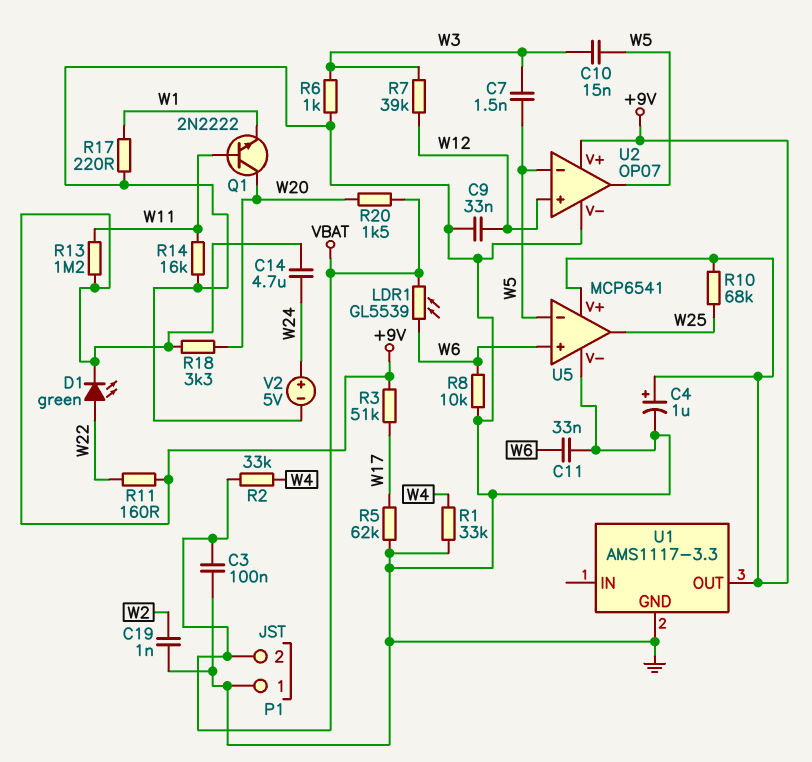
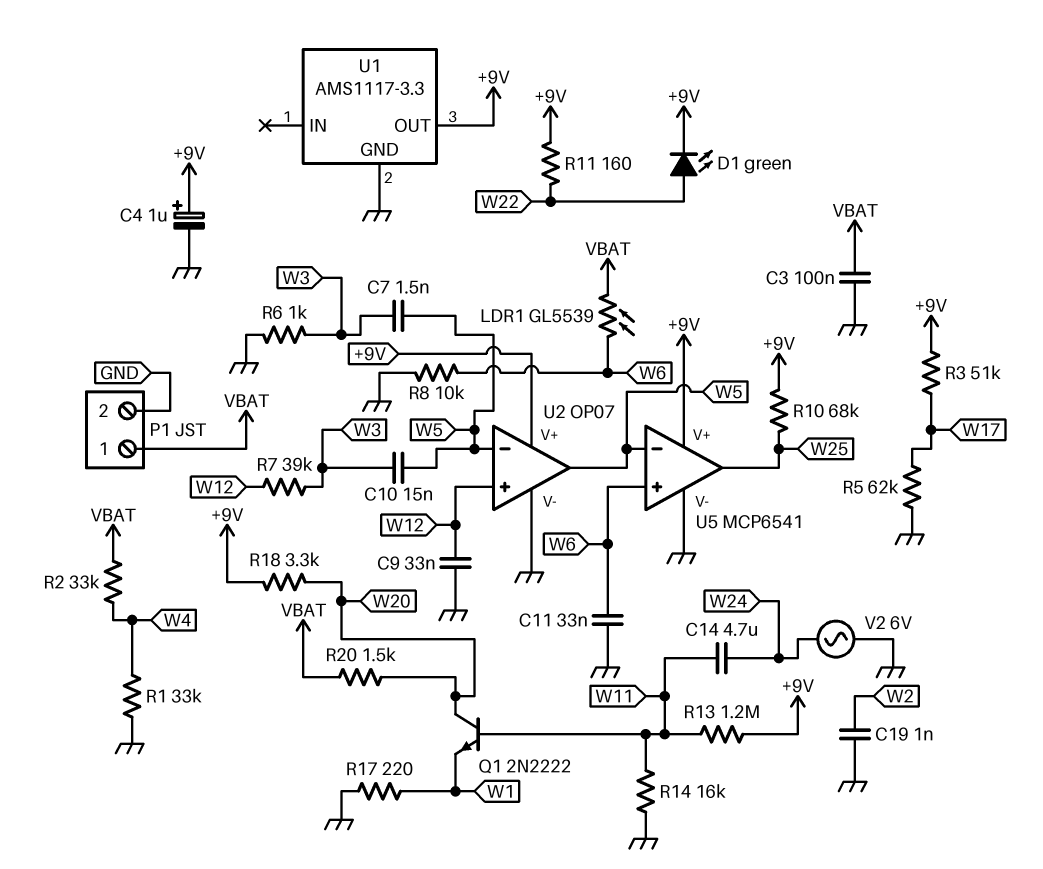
C14: 4.7uF (+9V, W24) -> 4.7uF (W11, W24)
P1 pin 1: GND -> VBAT
P1 pin 2: VBAT -> GND
V2: 5V (plus W24, minus GND) -> AC 6V (GND, W24)

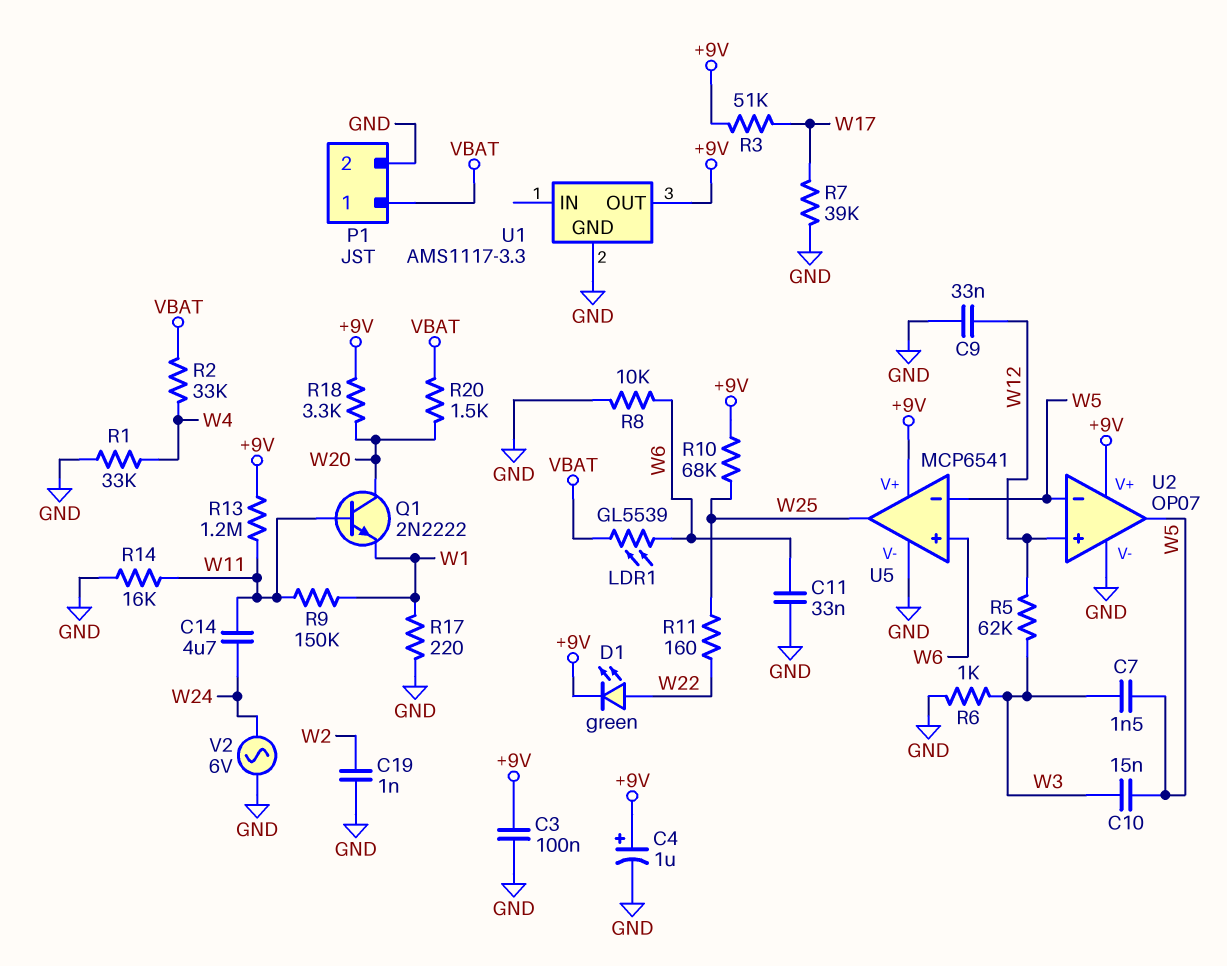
C3: 100nF (GND, VBAT) -> 100nF (+9V, GND)
R5: 62k (GND, W17) -> 62k (W3, W12)
R7: 39k (W3, W12) -> 39k (GND, W17)
R9: none -> 150k (W1, W11)
R11: 160 (+9V, W22) -> 160 (W22, W25)

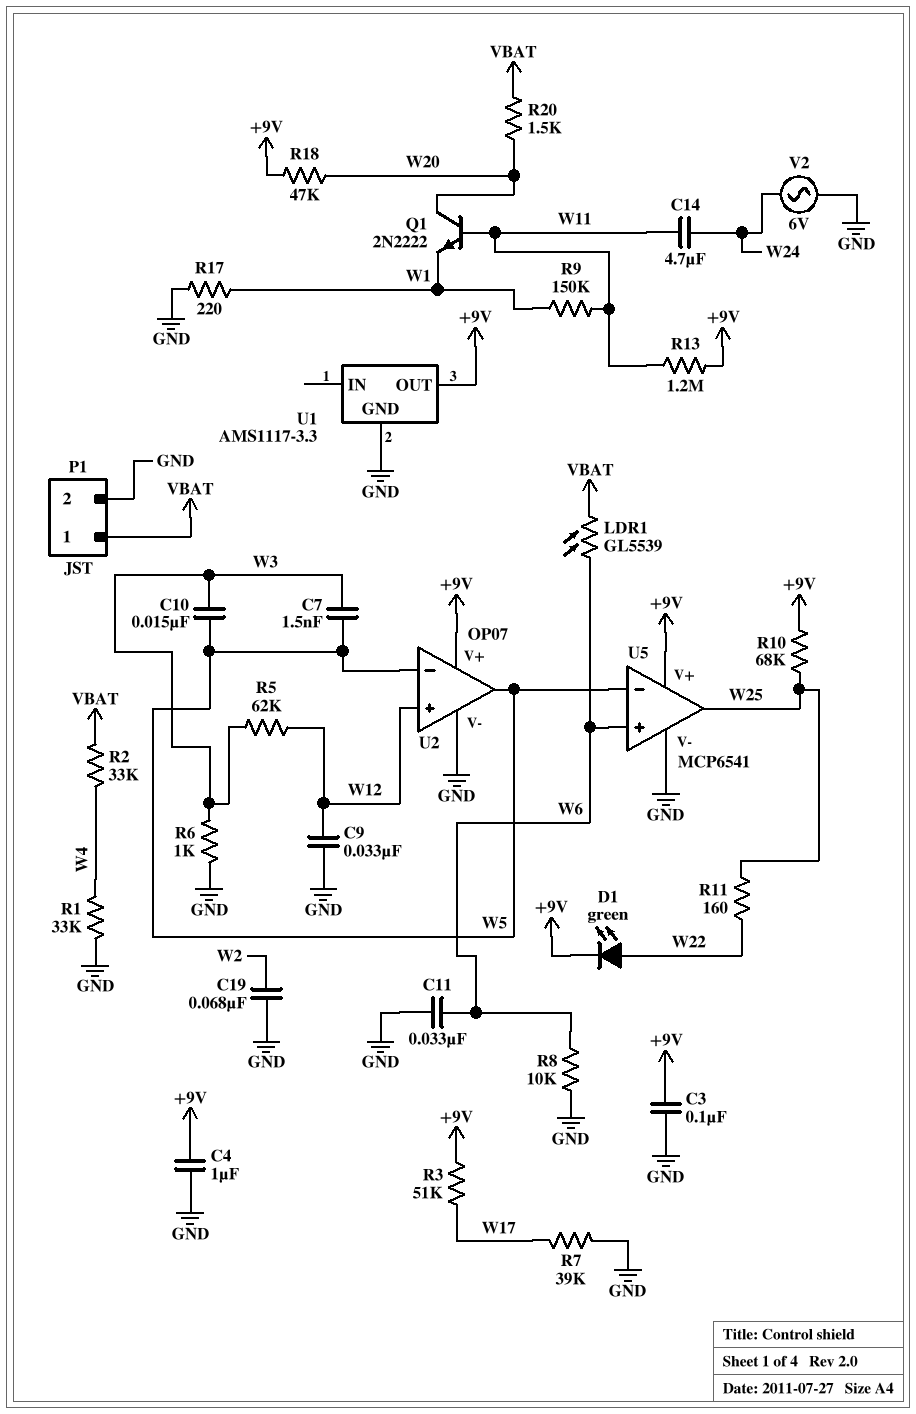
C4: 1uF (plus +9V, minus GND) -> 1uF (+9V, GND)
C19: 1nF (GND, W2) -> 68nF (GND, W2)
R14: 16k (GND, W11) -> none
R18: 3.3k (+9V, W20) -> 47k (+9V, W20)

